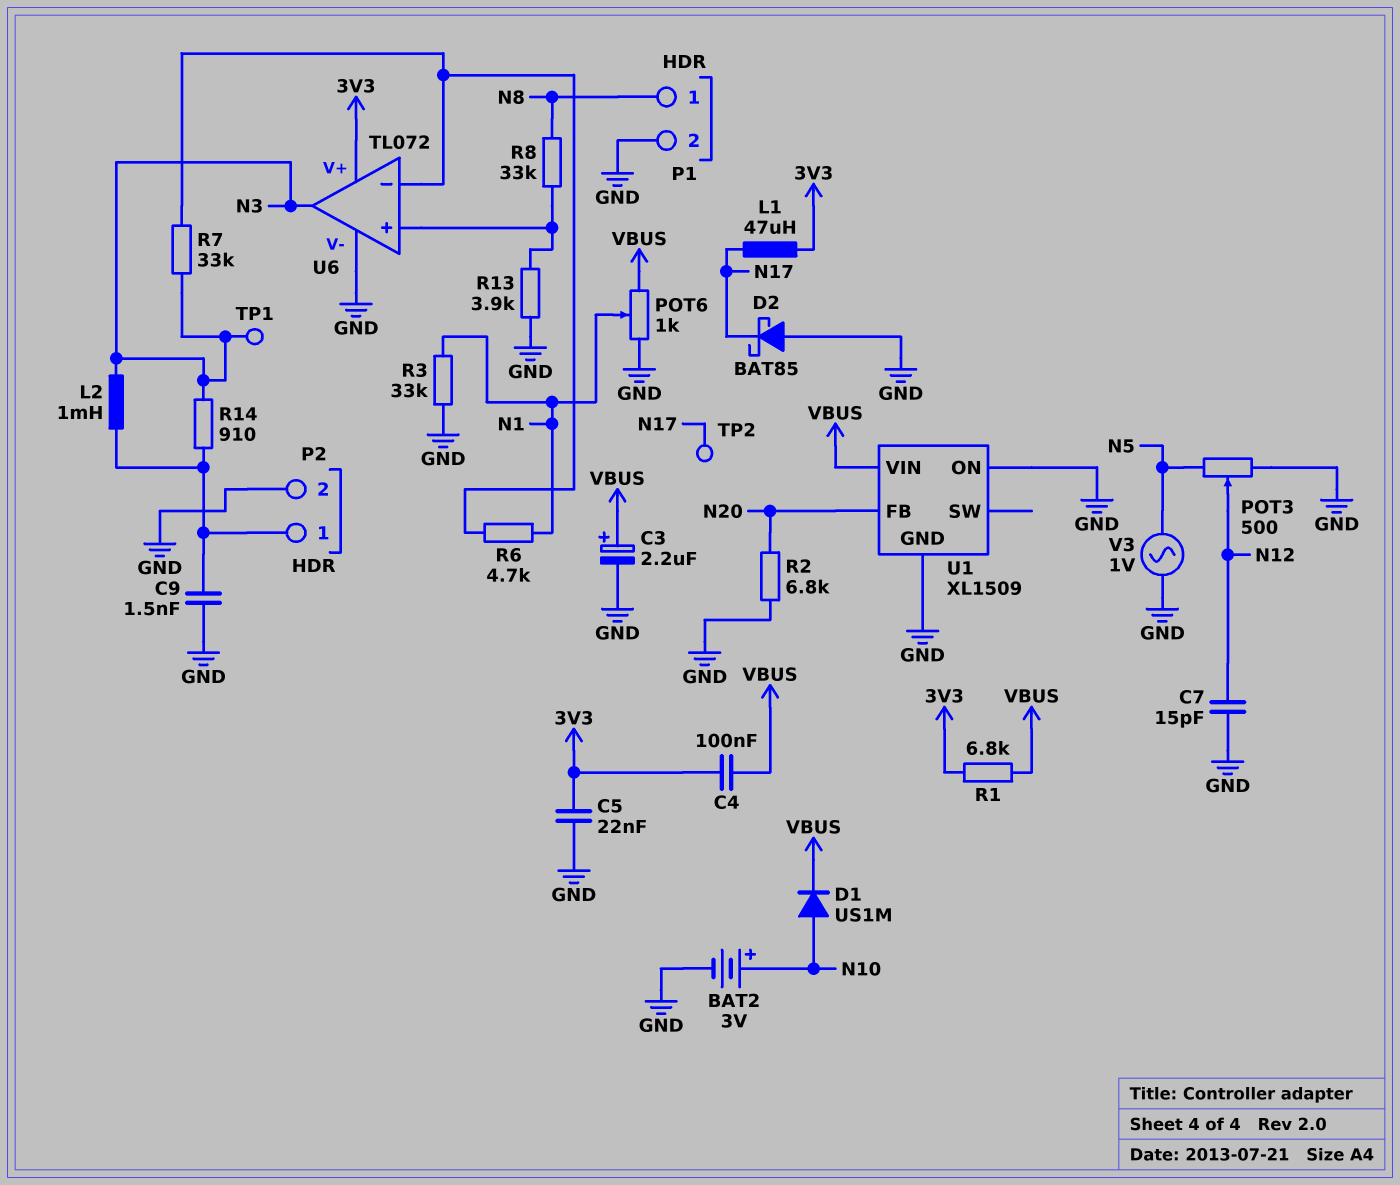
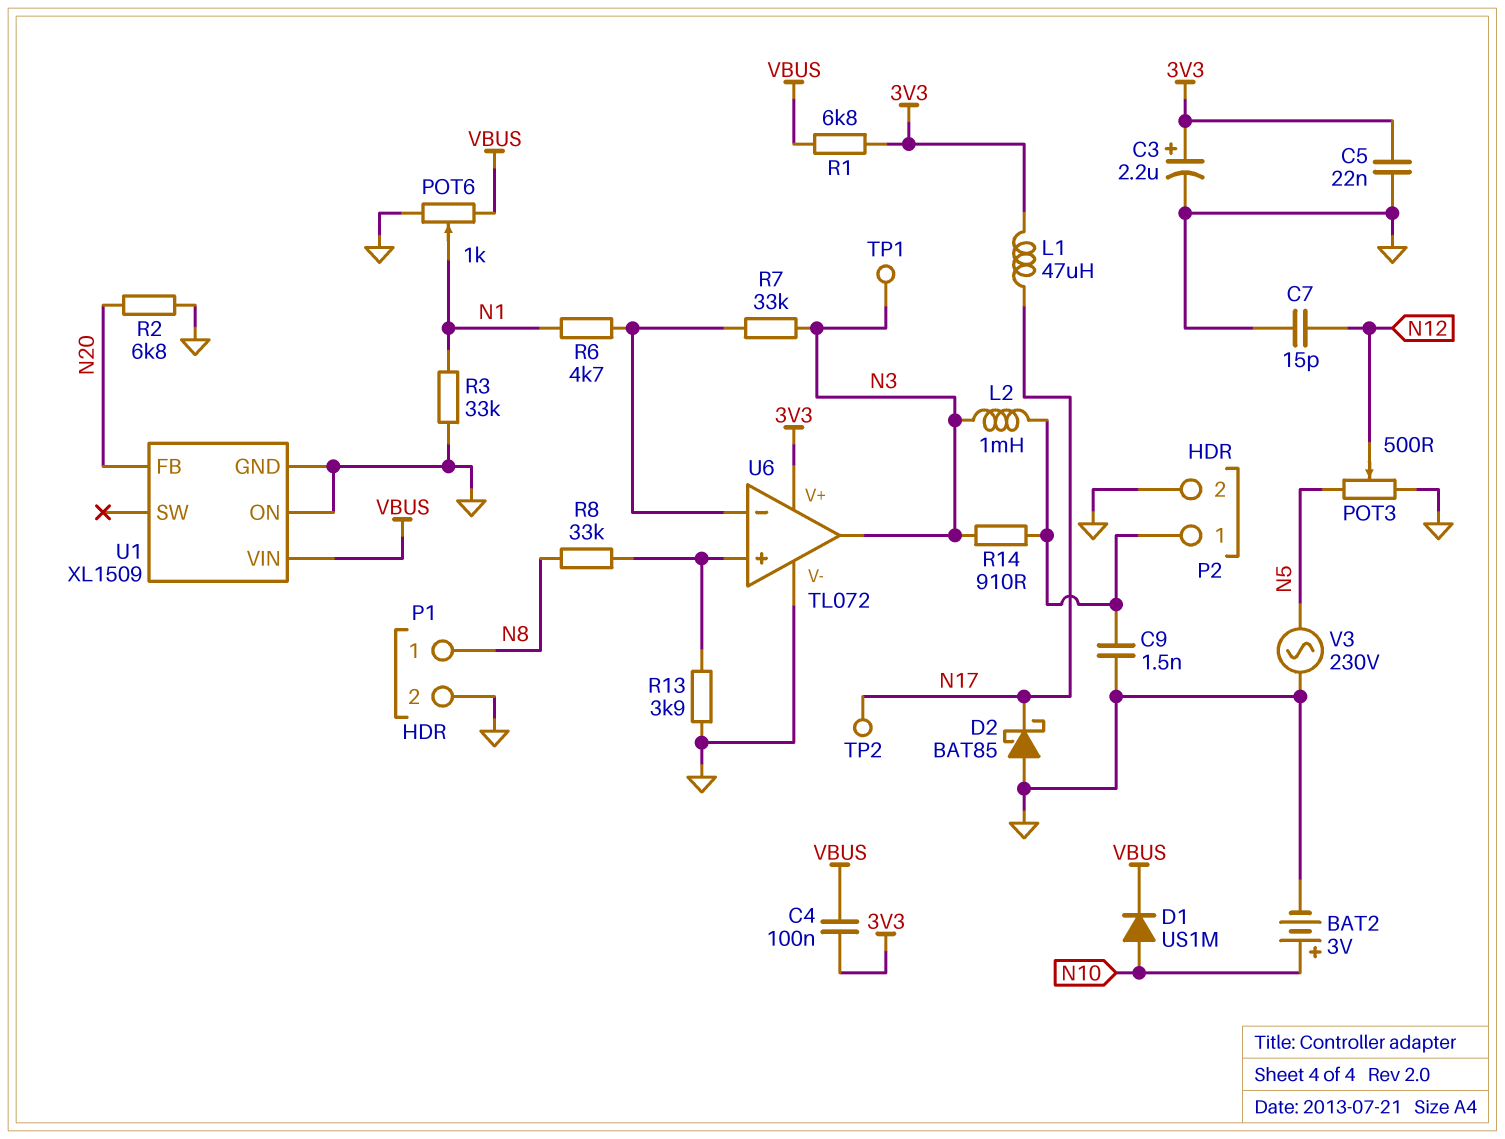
C3: 2.2uF (plus VBUS, minus GND) -> 2.2uF (plus 3V3, minus GND)
V3: AC 1V (GND, N5) -> AC 230V (GND, N5)

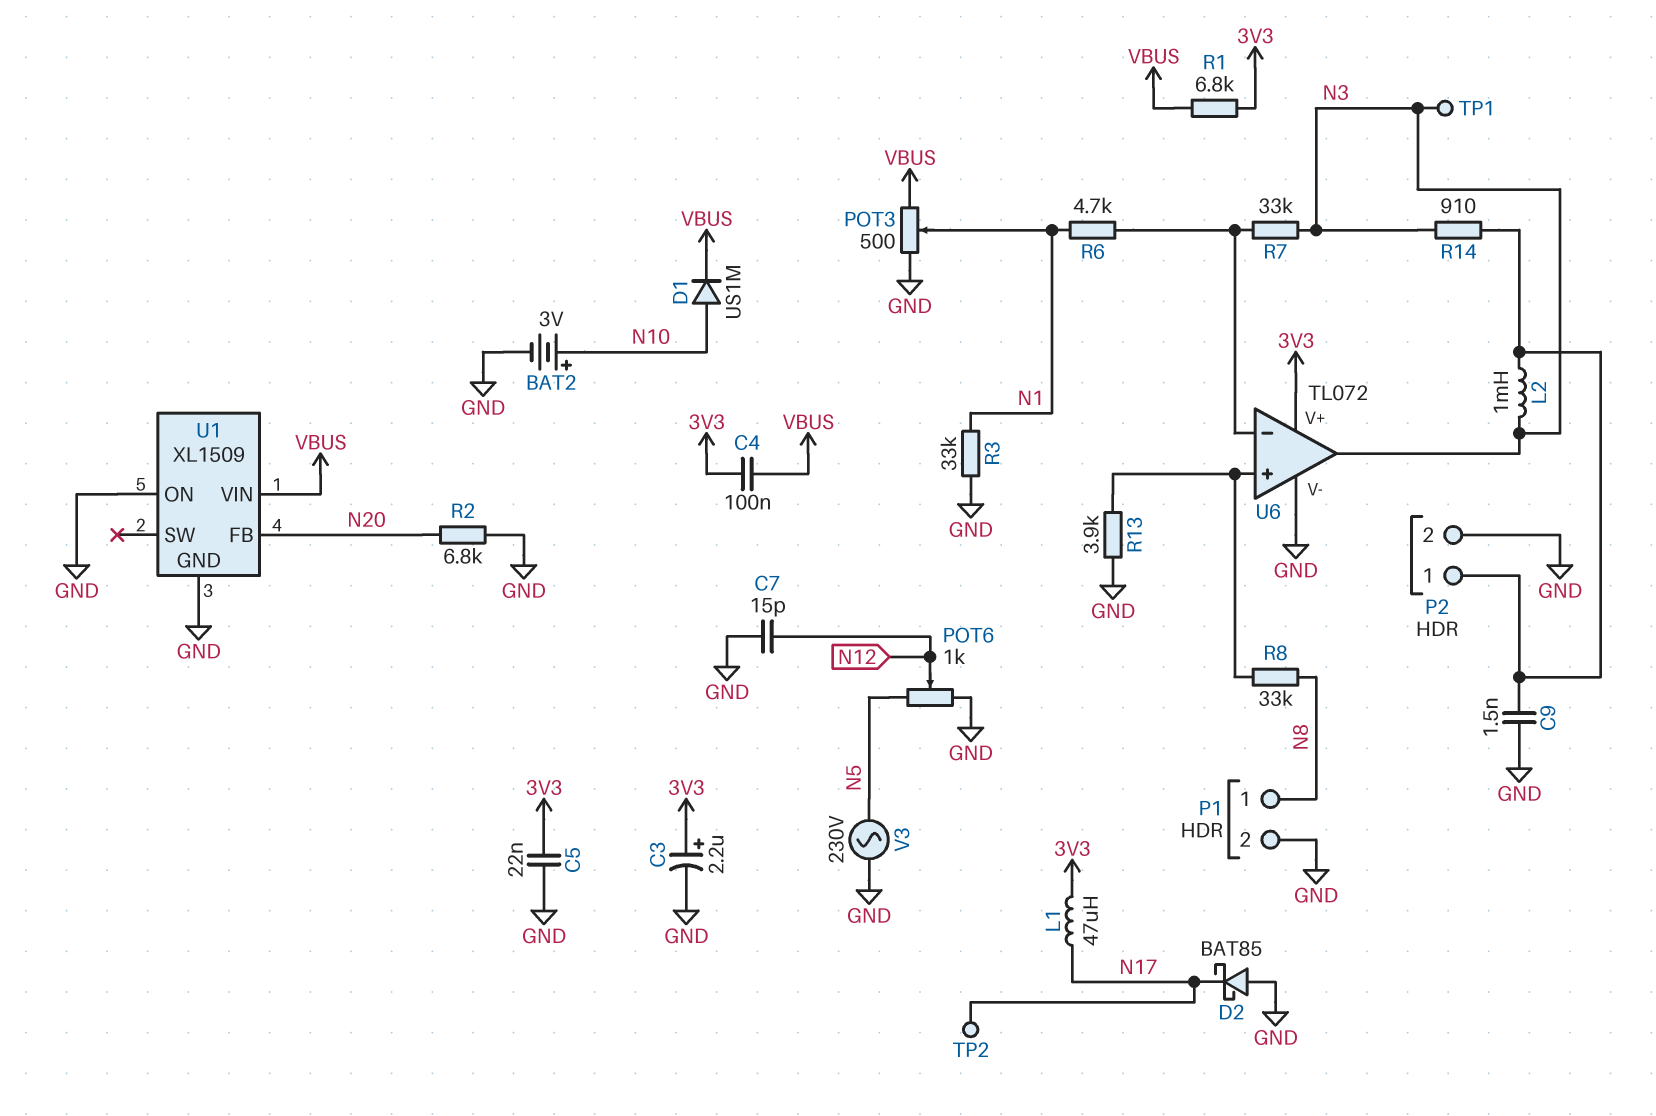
POT3: 500 (GND, N5, wiper N12) -> 500 (GND, VBUS, wiper N1)
POT6: 1k (GND, VBUS, wiper N1) -> 1k (GND, N5, wiper N12)

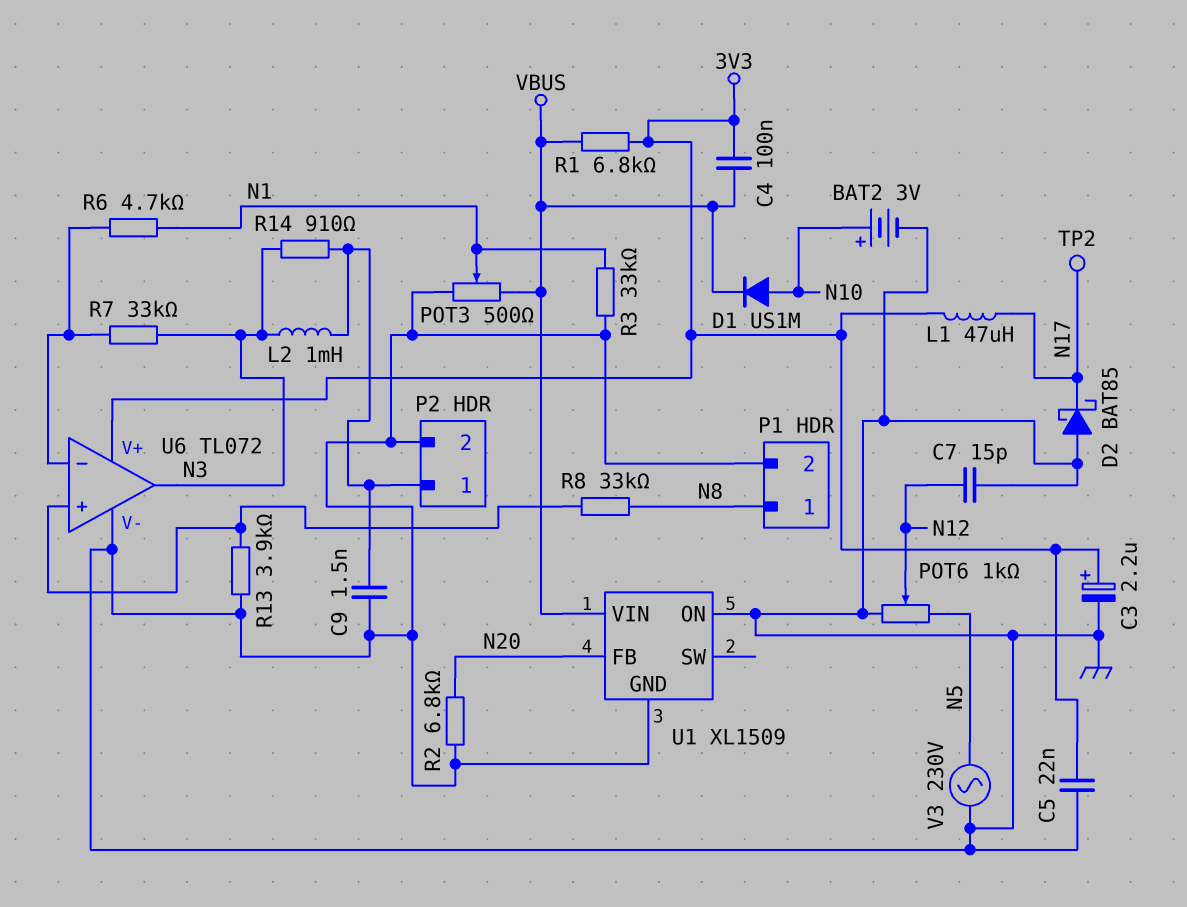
TP1: test point (N3) -> none

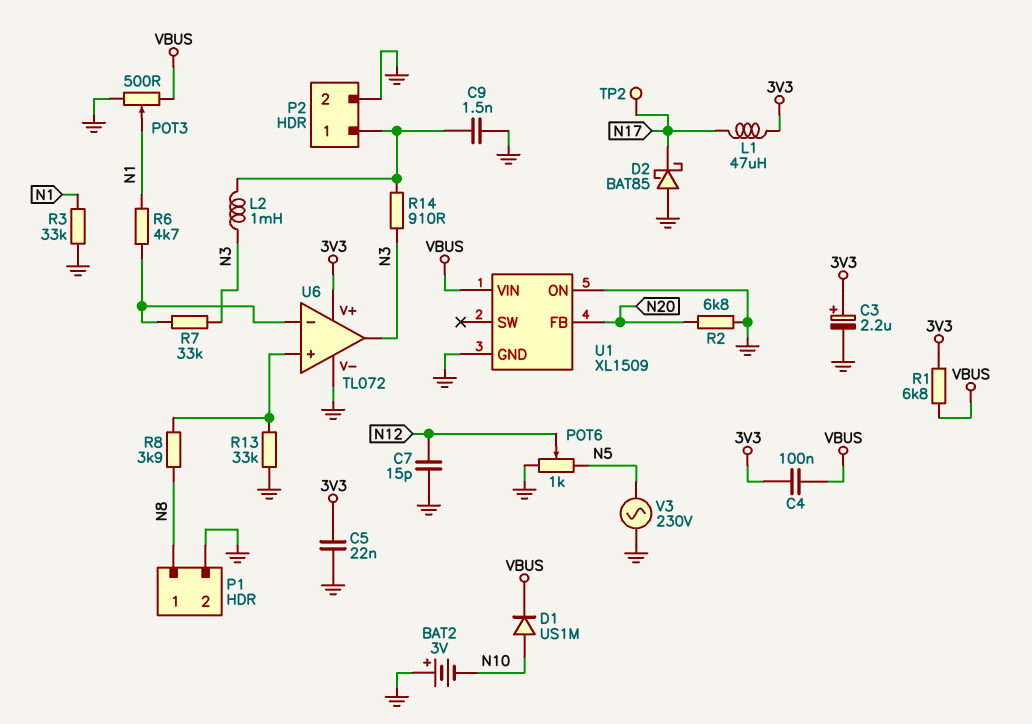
BAT2: 3V (plus N10, minus GND) -> 3V (plus GND, minus N10)
R8: 33k (N8, U6/in+) -> 3.9k (N8, U6/in+)
R13: 3.9k (GND, U6/in+) -> 33k (GND, U6/in+)

